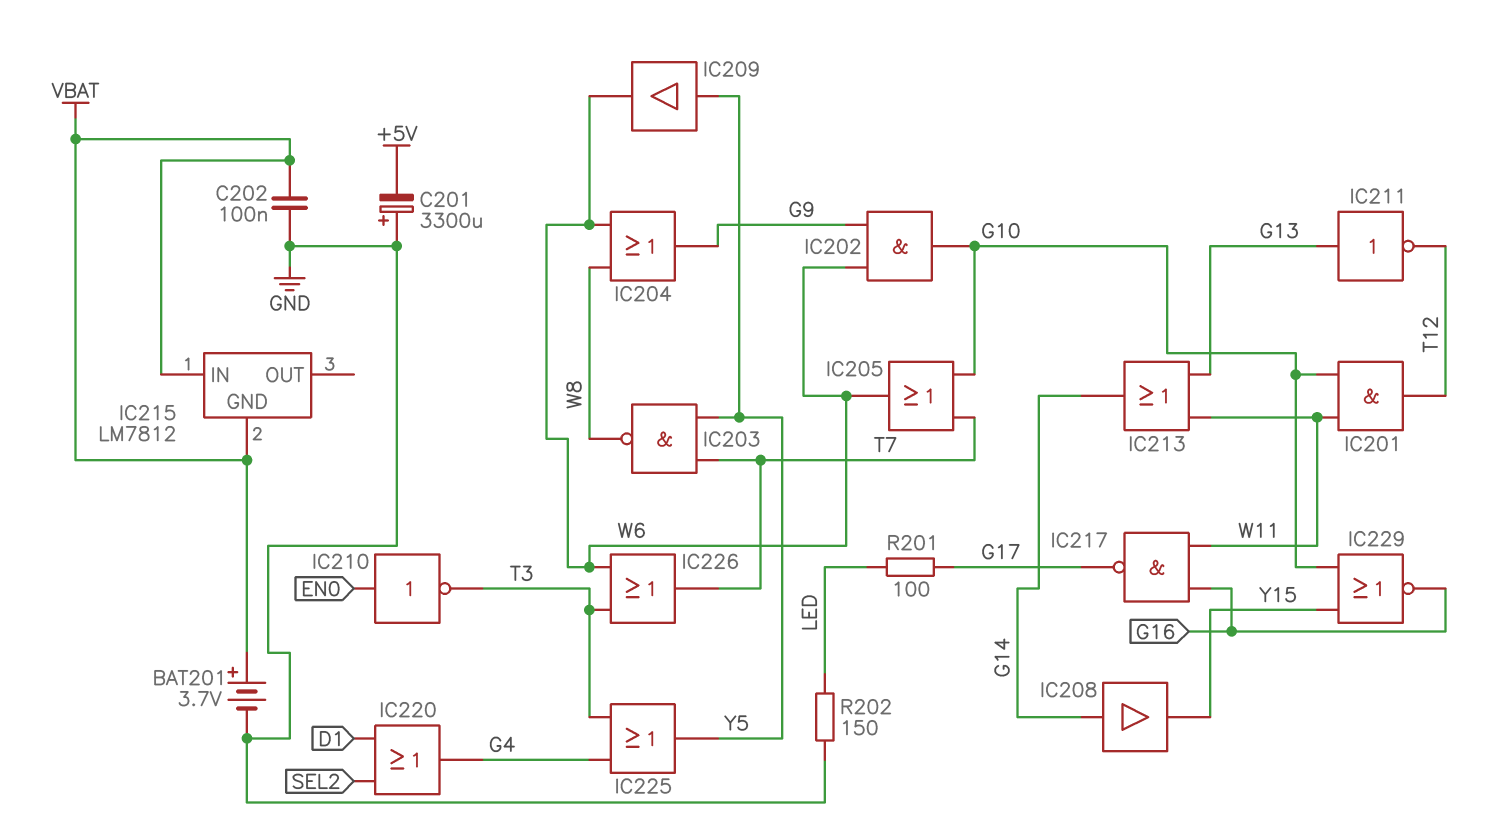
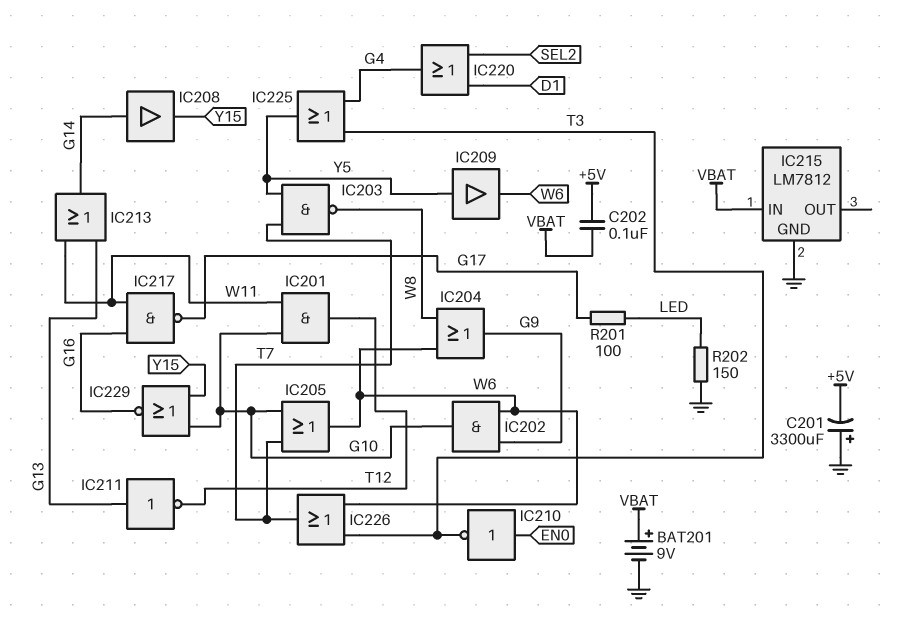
BAT201: 3.7V (plus VBAT, minus GND) -> 9V (plus VBAT, minus GND)
C202: 100nF (GND, VBAT) -> 100nF (+5V, VBAT)
IC215 pin GND: VBAT -> GND

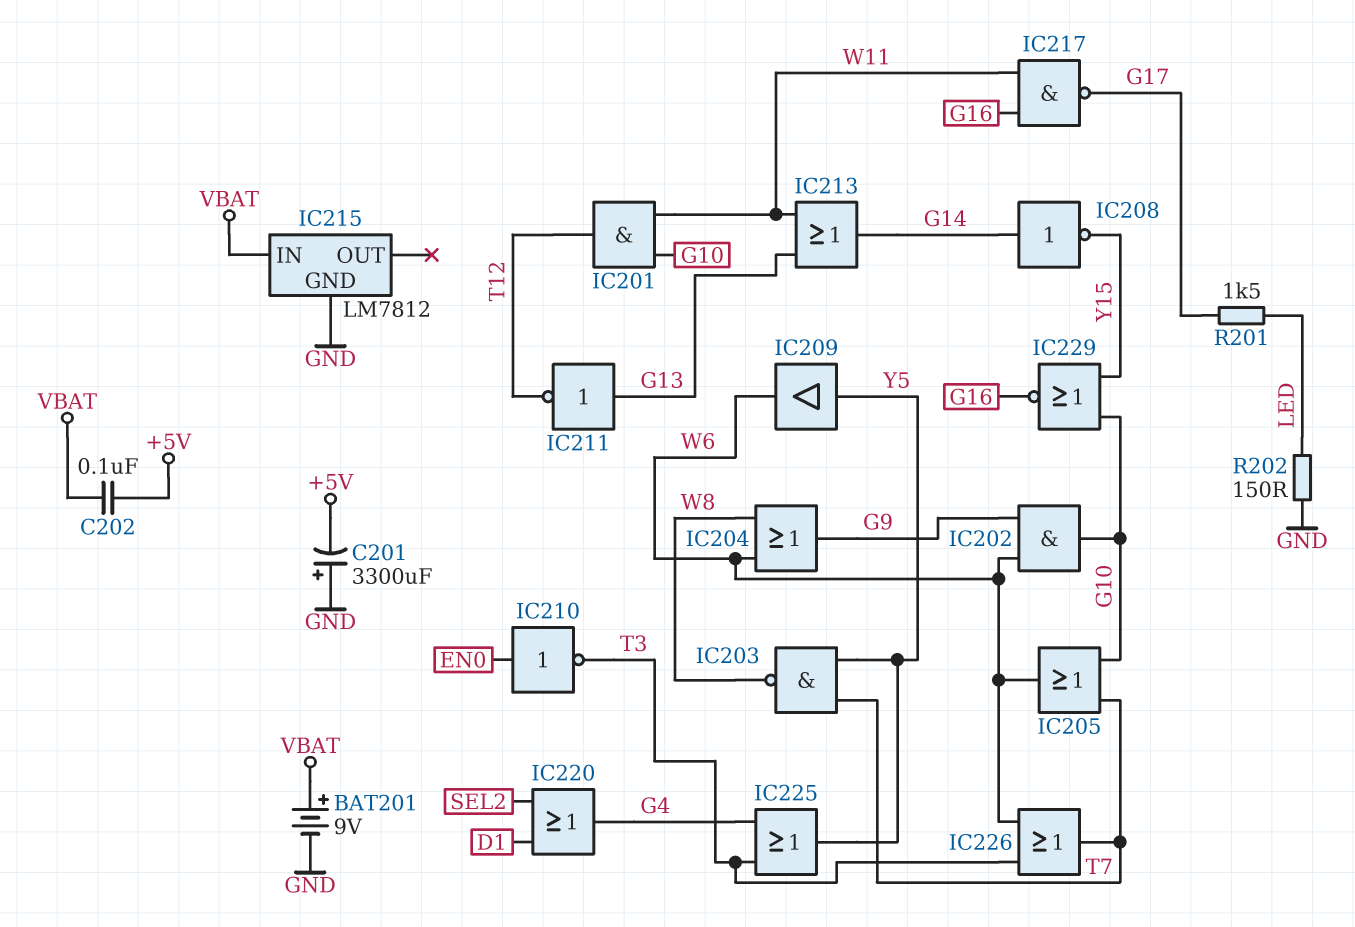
IC208: buffer (in G14, out Y15) -> NOT (in G14, out Y15)
R201: 100 (G17, LED) -> 1.5k (G17, LED)

